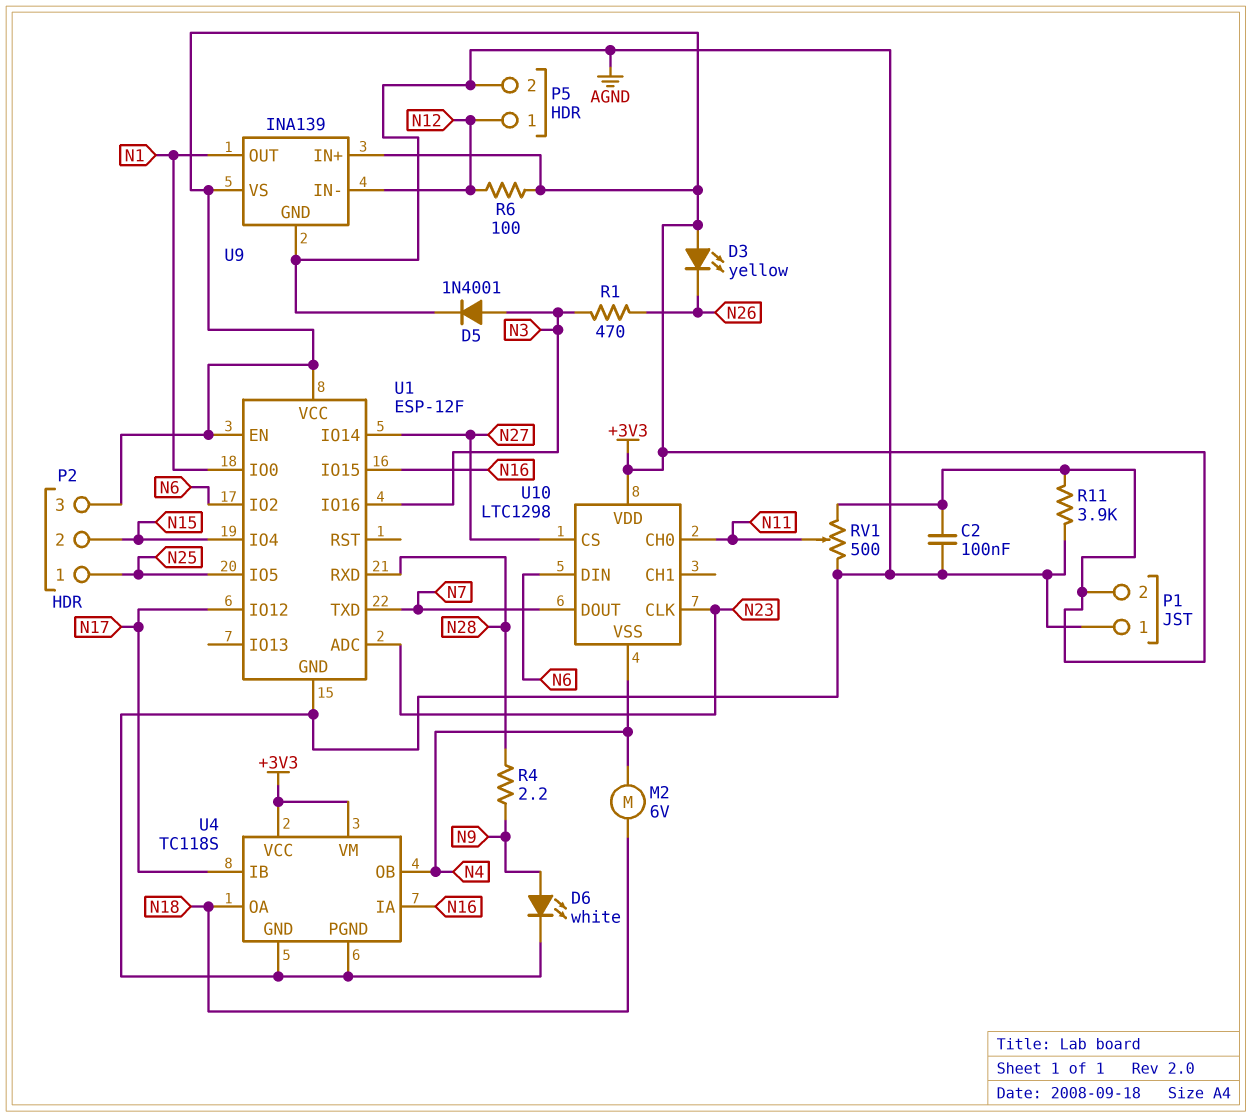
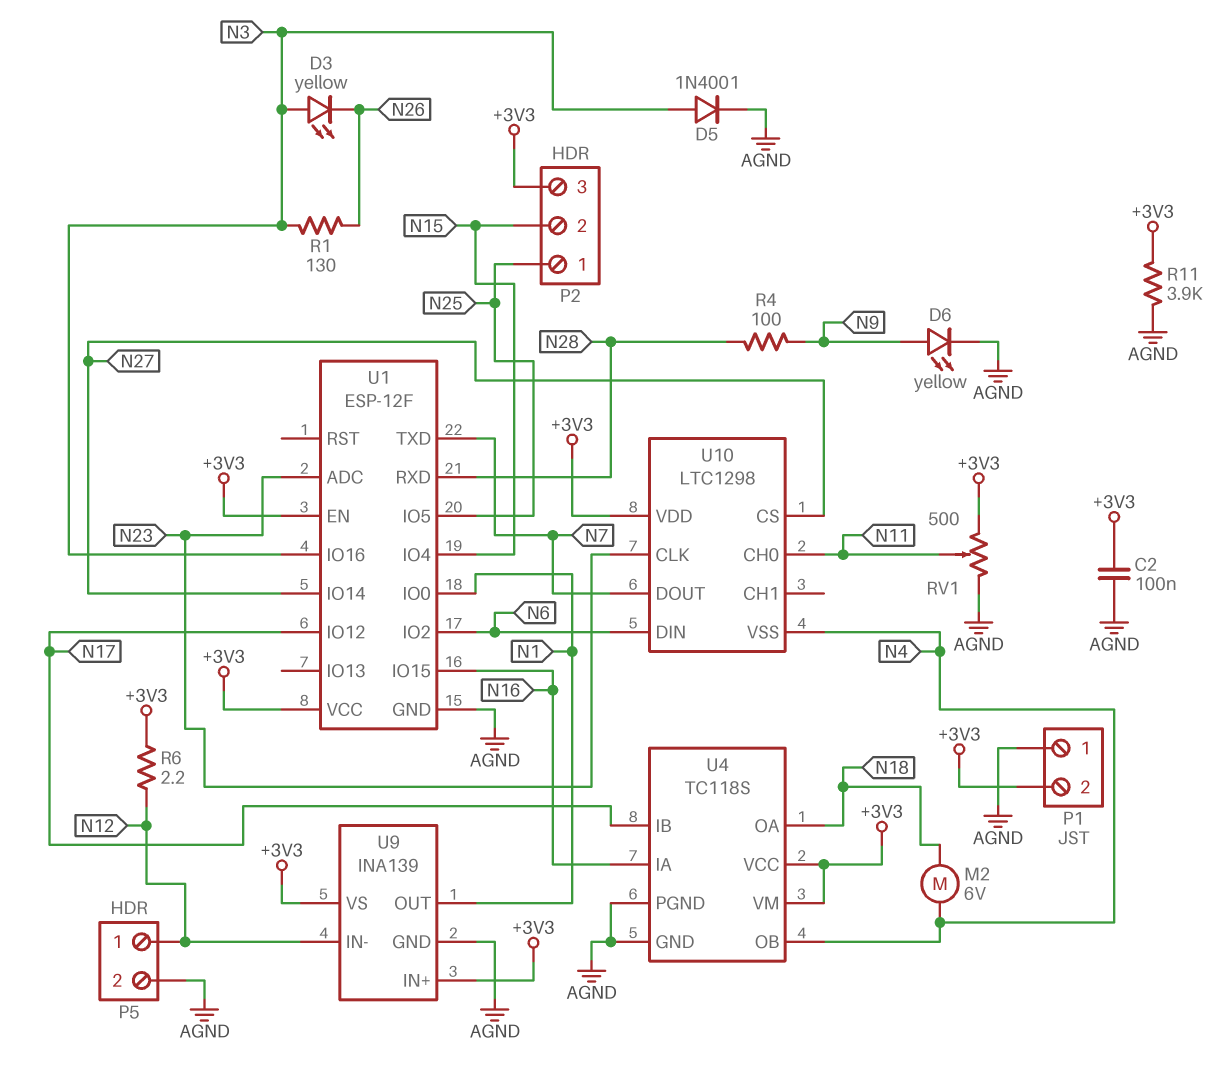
D3: LED yellow (A +3V3, K N26) -> LED yellow (A N3, K N26)
D6: LED white (A N9, K AGND) -> LED yellow (A N9, K AGND)
R1: 470 (N3, N26) -> 130 (N3, N26)
R4: 2.2 (N9, N28) -> 100 (N9, N28)
R6: 100 (+3V3, N12) -> 2.2 (+3V3, N12)

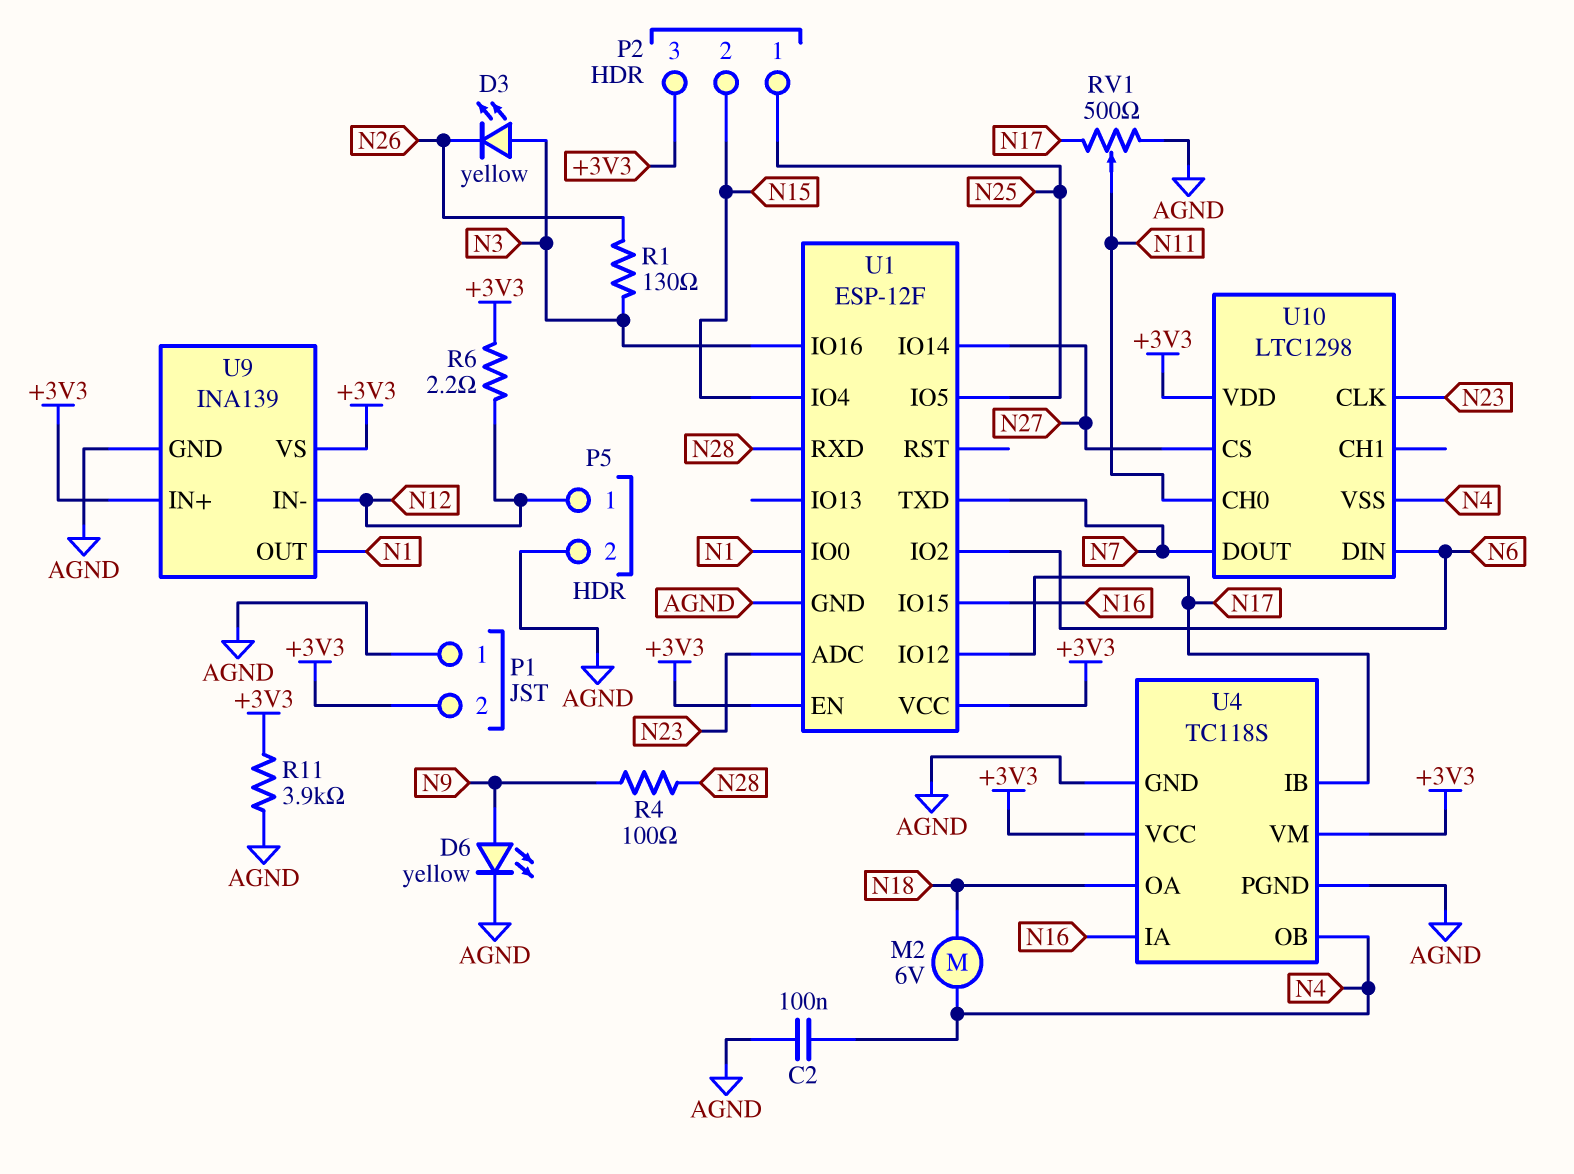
C2: 100nF (+3V3, AGND) -> 100nF (AGND, N4)
D5: diode 1N4001 (A N3, K AGND) -> none
RV1: 500 (+3V3, AGND, wiper N11) -> 500 (AGND, N17, wiper N11)

